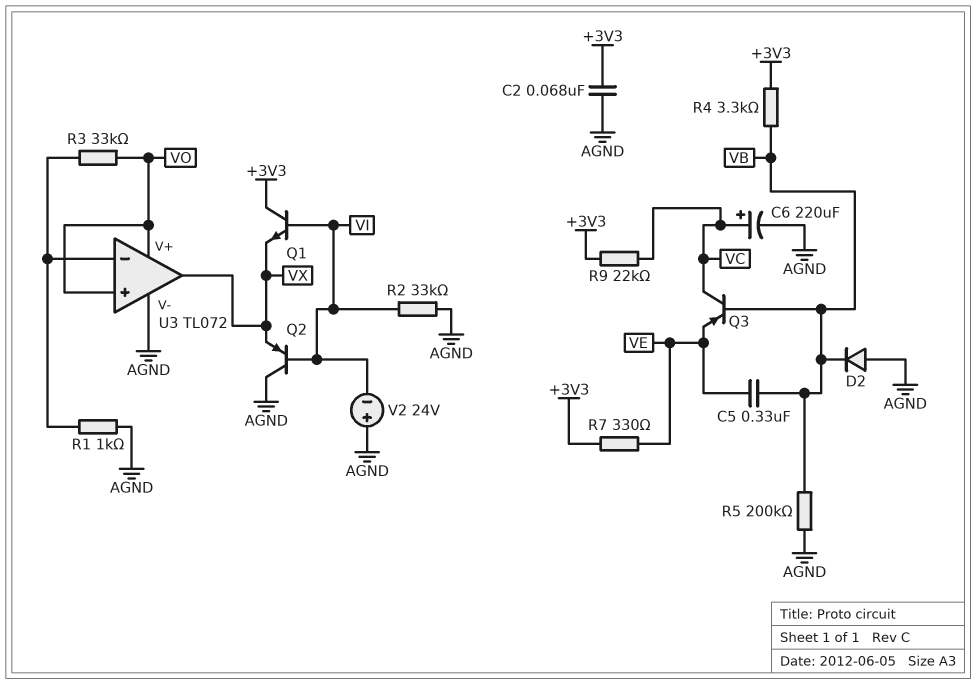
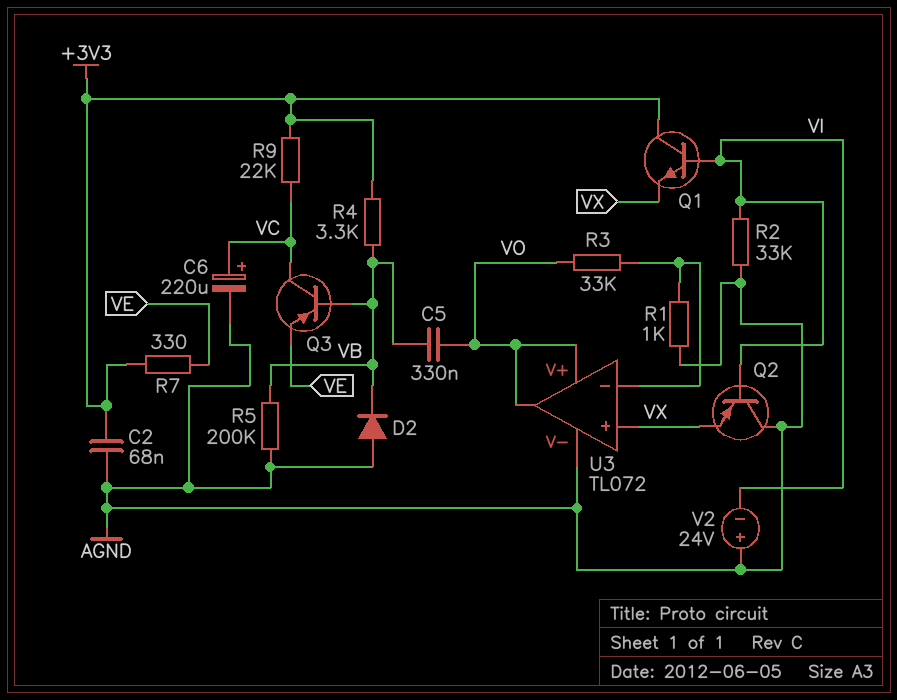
C5: 330nF (VB, VE) -> 330nF (VB, VO)
U3 pin in+: VO -> VX
U3 pin out: VX -> VO

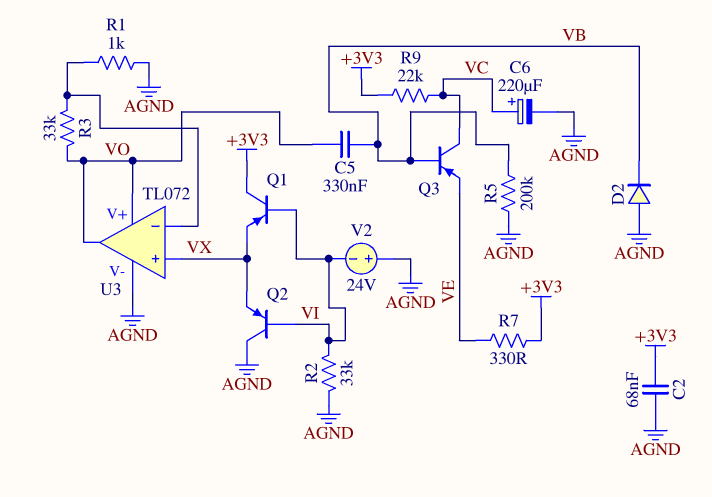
Q1: NPN (B VI, C +3V3, E VX) -> PNP (B VI, C +3V3, E VX)
R4: 3.3k (+3V3, VB) -> none

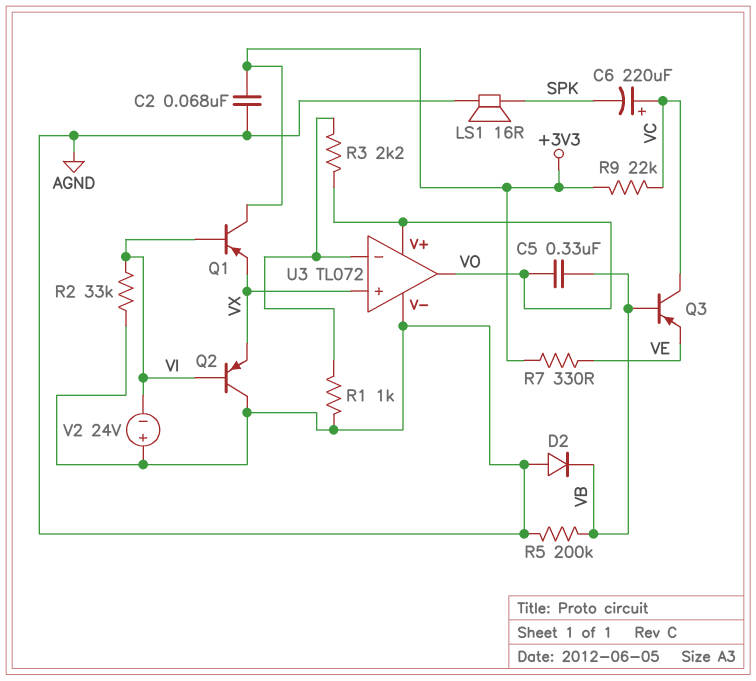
C6: 220uF (plus VC, minus AGND) -> 220uF (plus VC, minus SPK)
LS1: none -> speaker 16R (AGND, SPK)
R3: 33k (U3/in-, VO) -> 2.2k (U3/in-, VO)

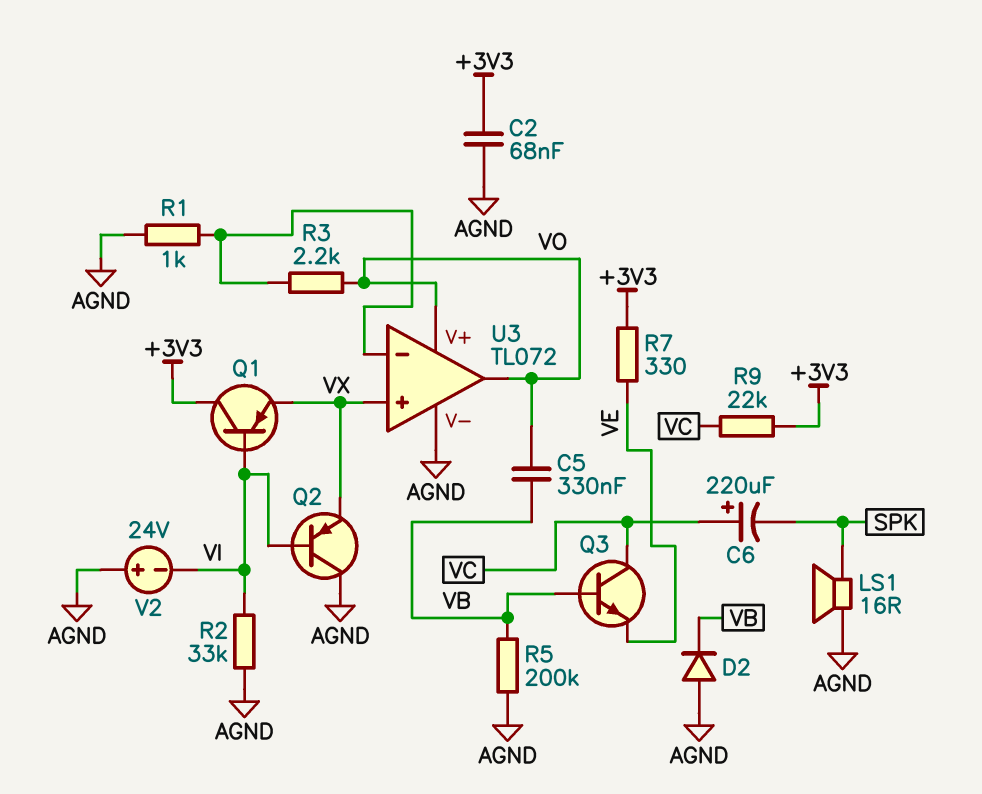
Q3: PNP (B VB, C VC, E VE) -> NPN (B VB, C VC, E VE)

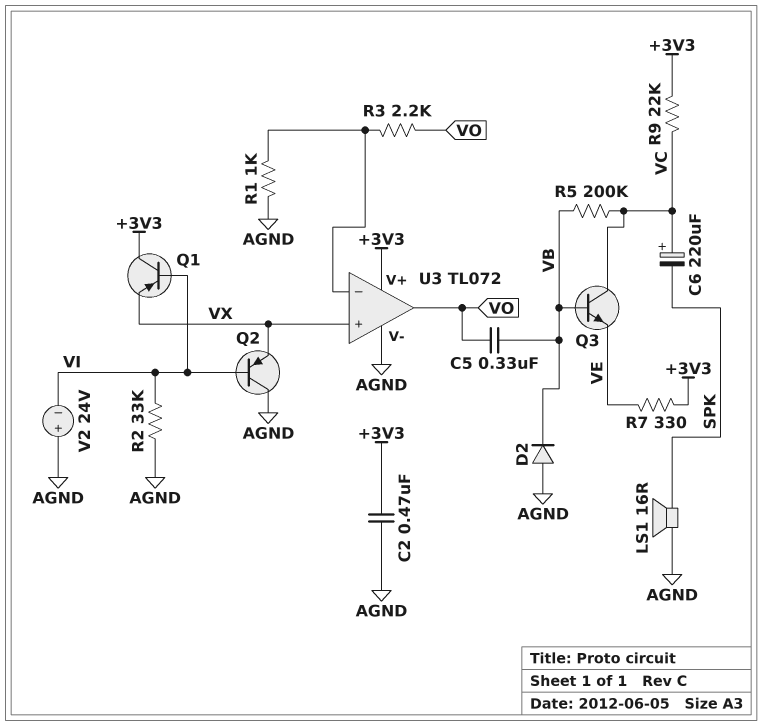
C2: 68nF (+3V3, AGND) -> 470nF (+3V3, AGND)
R5: 200k (AGND, VB) -> 200k (VB, VC)
U3 pin V+: VO -> +3V3

